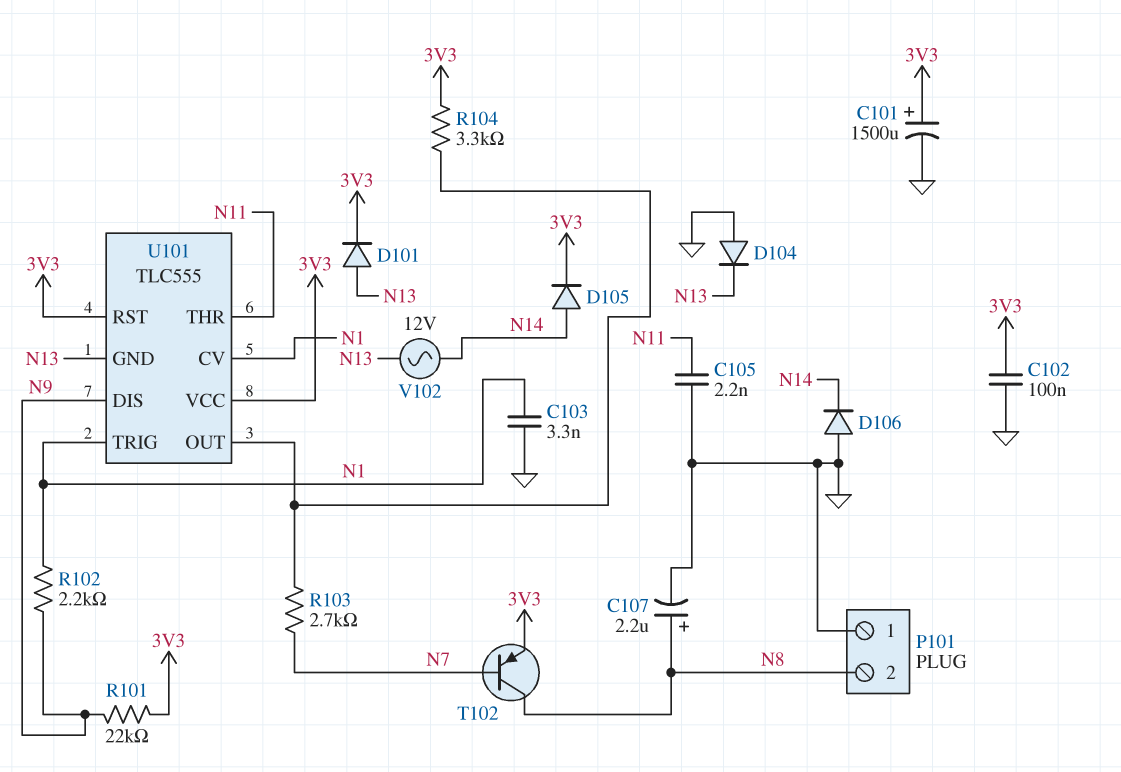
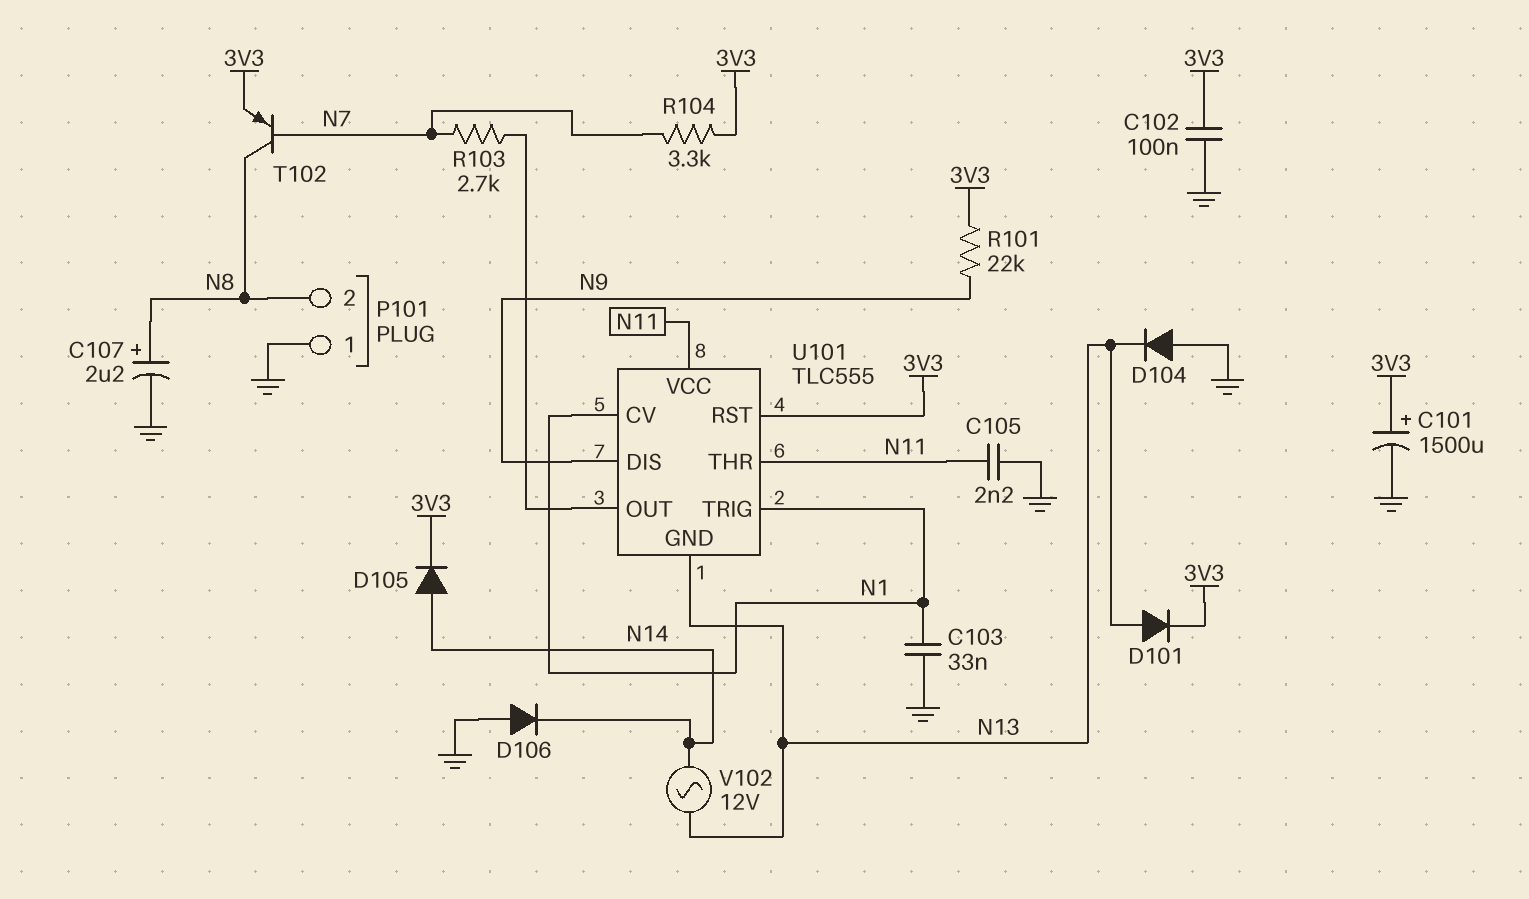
C103: 3.3nF (GND, N1) -> 33nF (GND, N1)
R102: 2.2k (N1, N9) -> none
R104: 3.3k (3V3, U101/OUT) -> 3.3k (3V3, N7)
U101 pin VCC: 3V3 -> N11

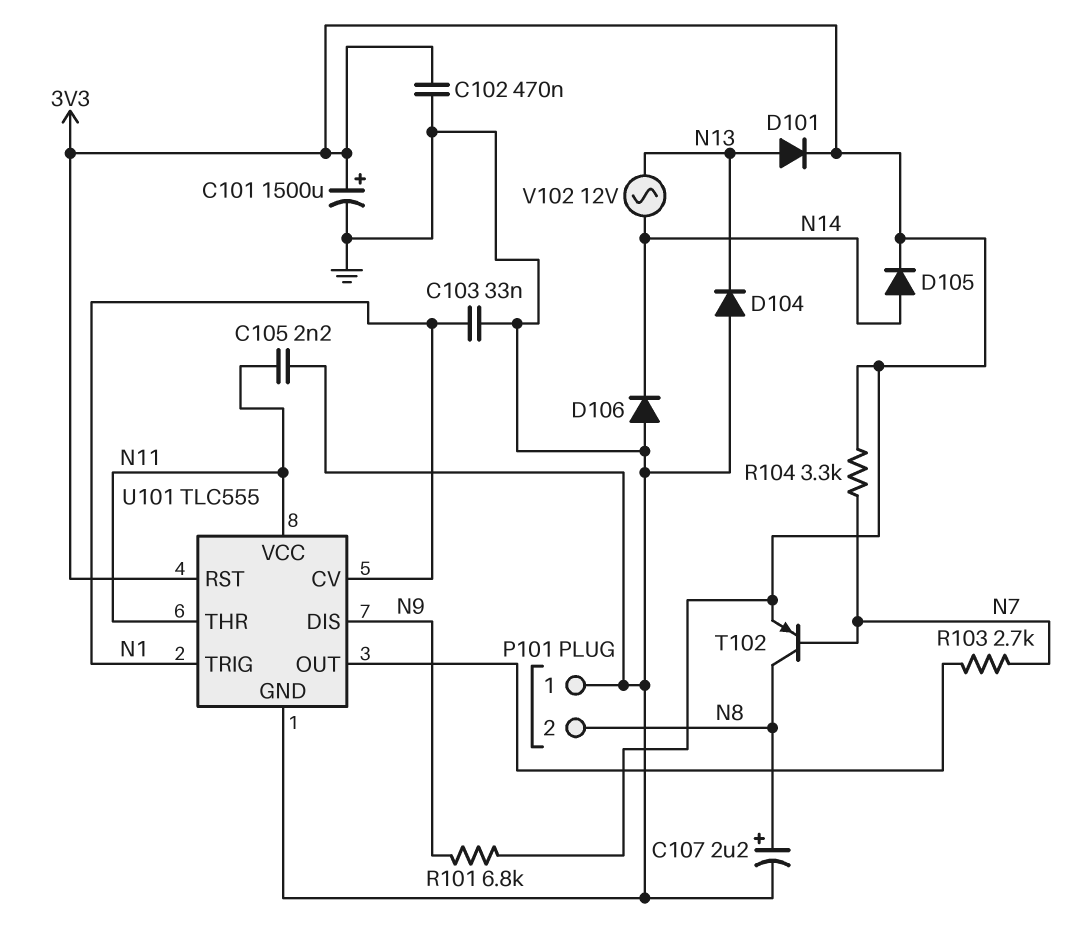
C102: 100nF (3V3, GND) -> 470nF (3V3, GND)
R101: 22k (3V3, N9) -> 6.8k (3V3, N9)
U101 pin GND: N13 -> GND

